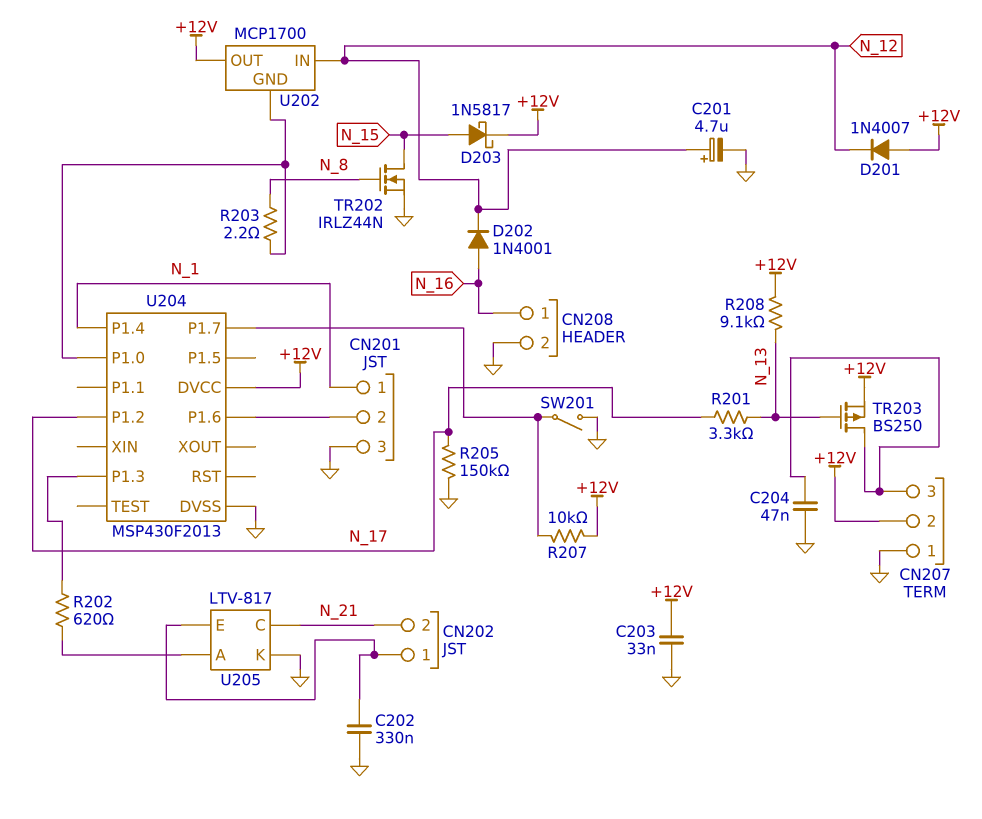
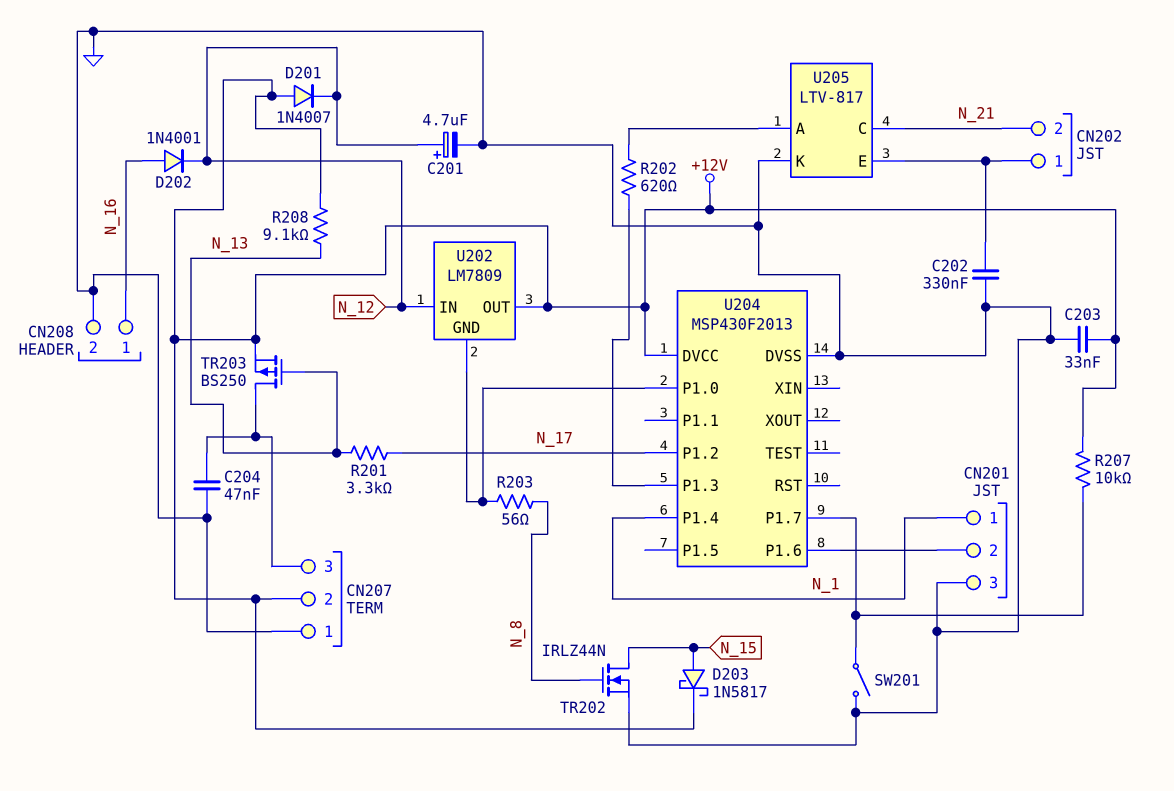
R203: 2.2 (N_8, U202/GND) -> 56 (N_8, U202/GND)
R205: 150k (GND, N_17) -> none
U202: MCP1700 -> LM7809

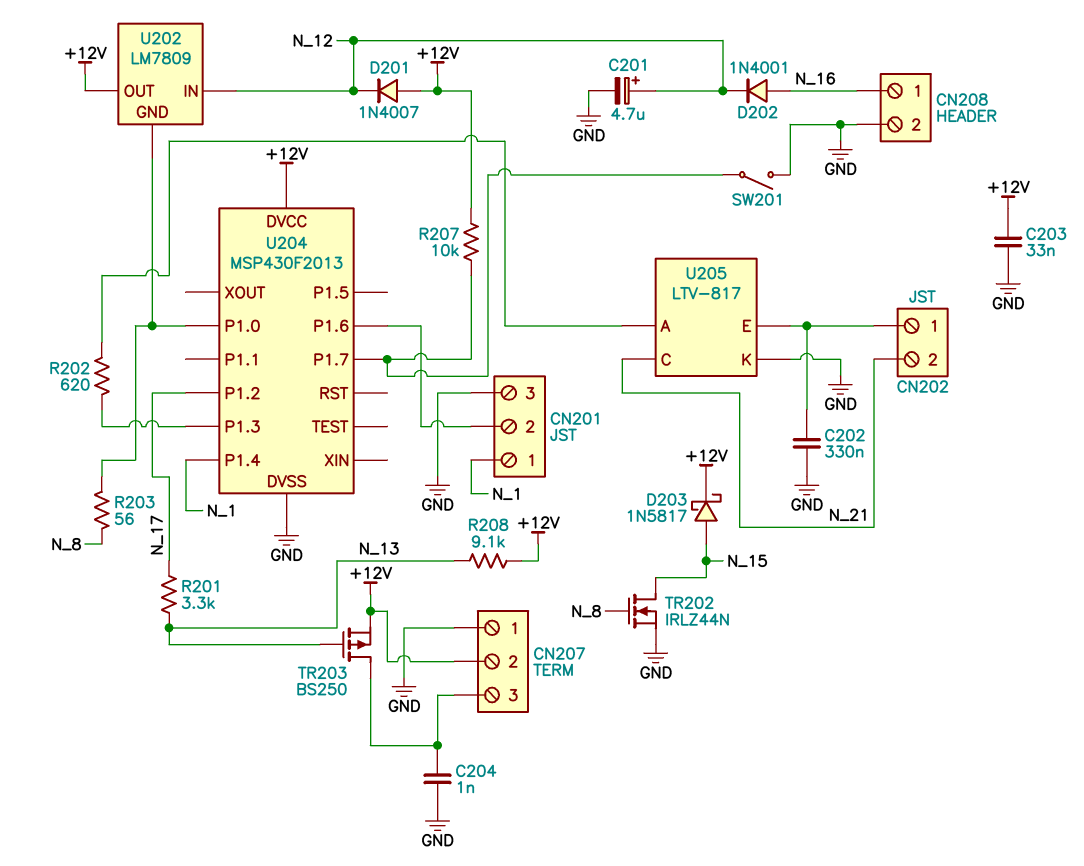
C204: 47nF (CN207/3, GND) -> 1nF (CN207/3, GND)

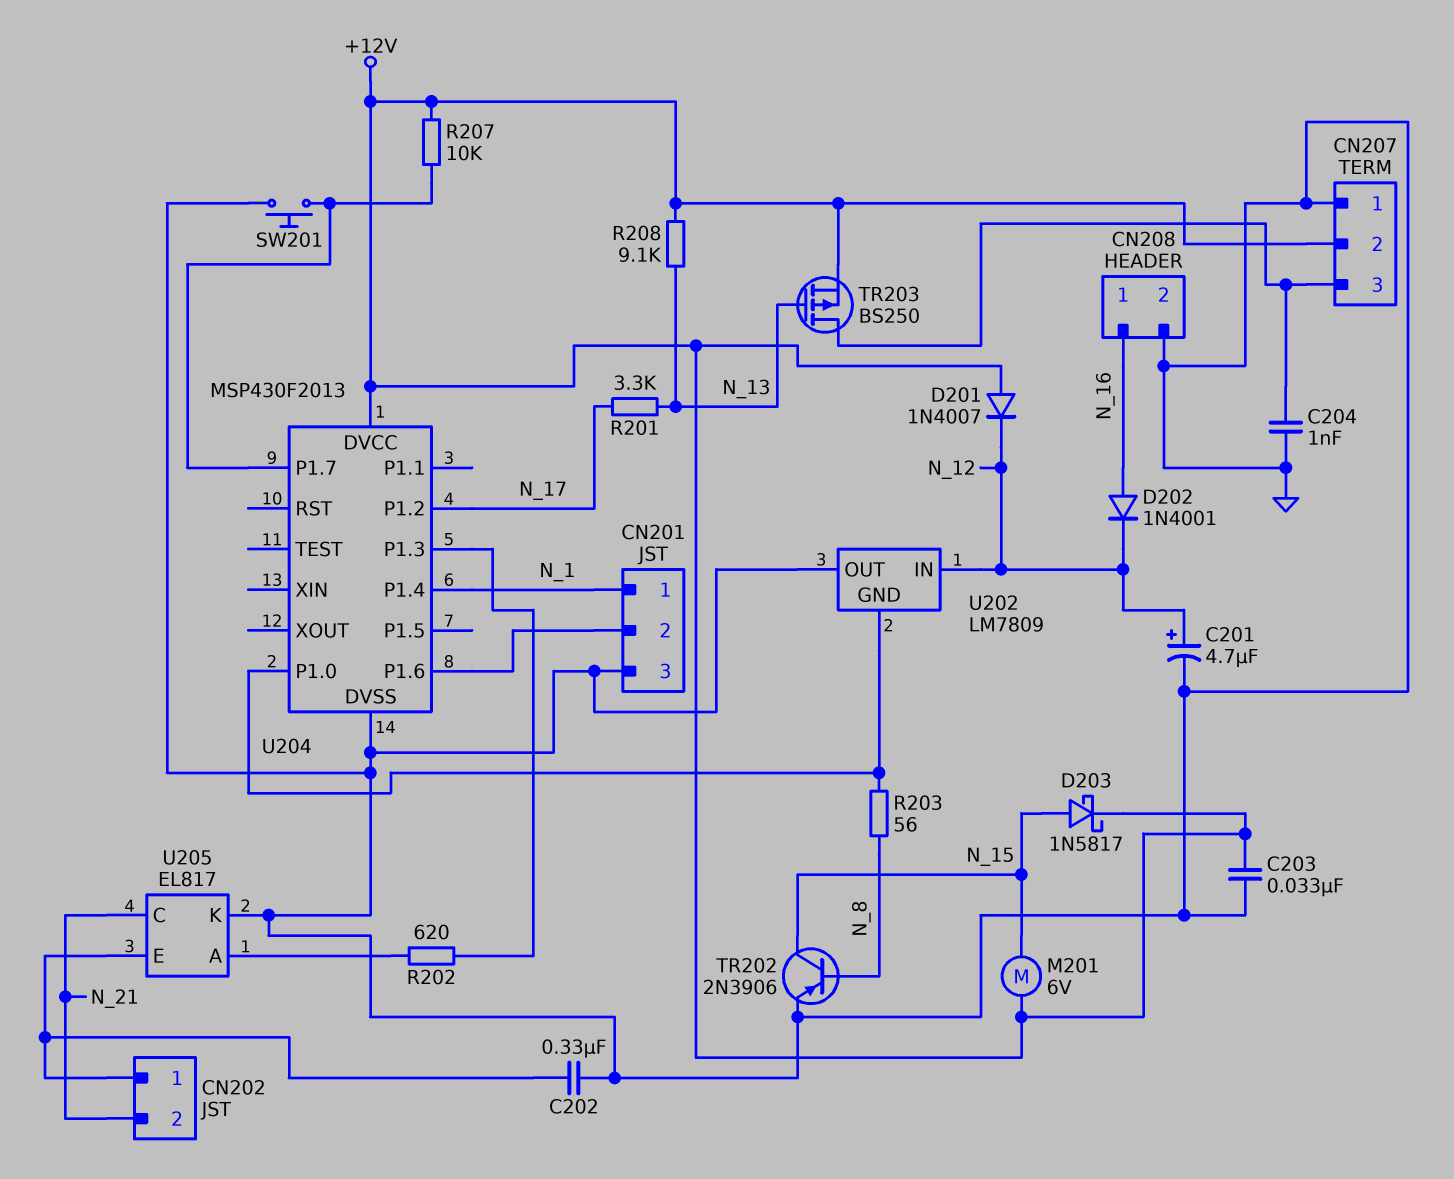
M201: none -> motor 6V (+12V, N_15)
SW201: switch (GND, U204/P1.7) -> button (GND, U204/P1.7)
TR202: NMOS IRLZ44N (G N_8, D N_15, S GND) -> PNP 2N3906 (B N_8, C N_15, E GND)
U202 pin OUT: +12V -> GND
U205: LTV-817 -> EL817

